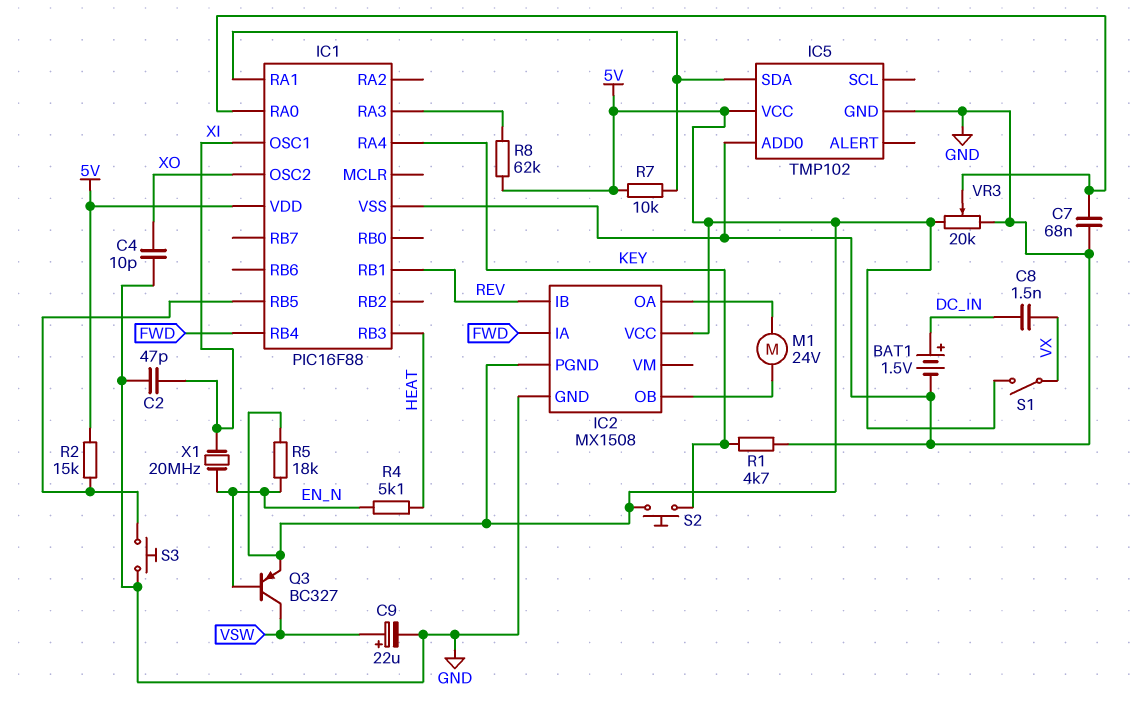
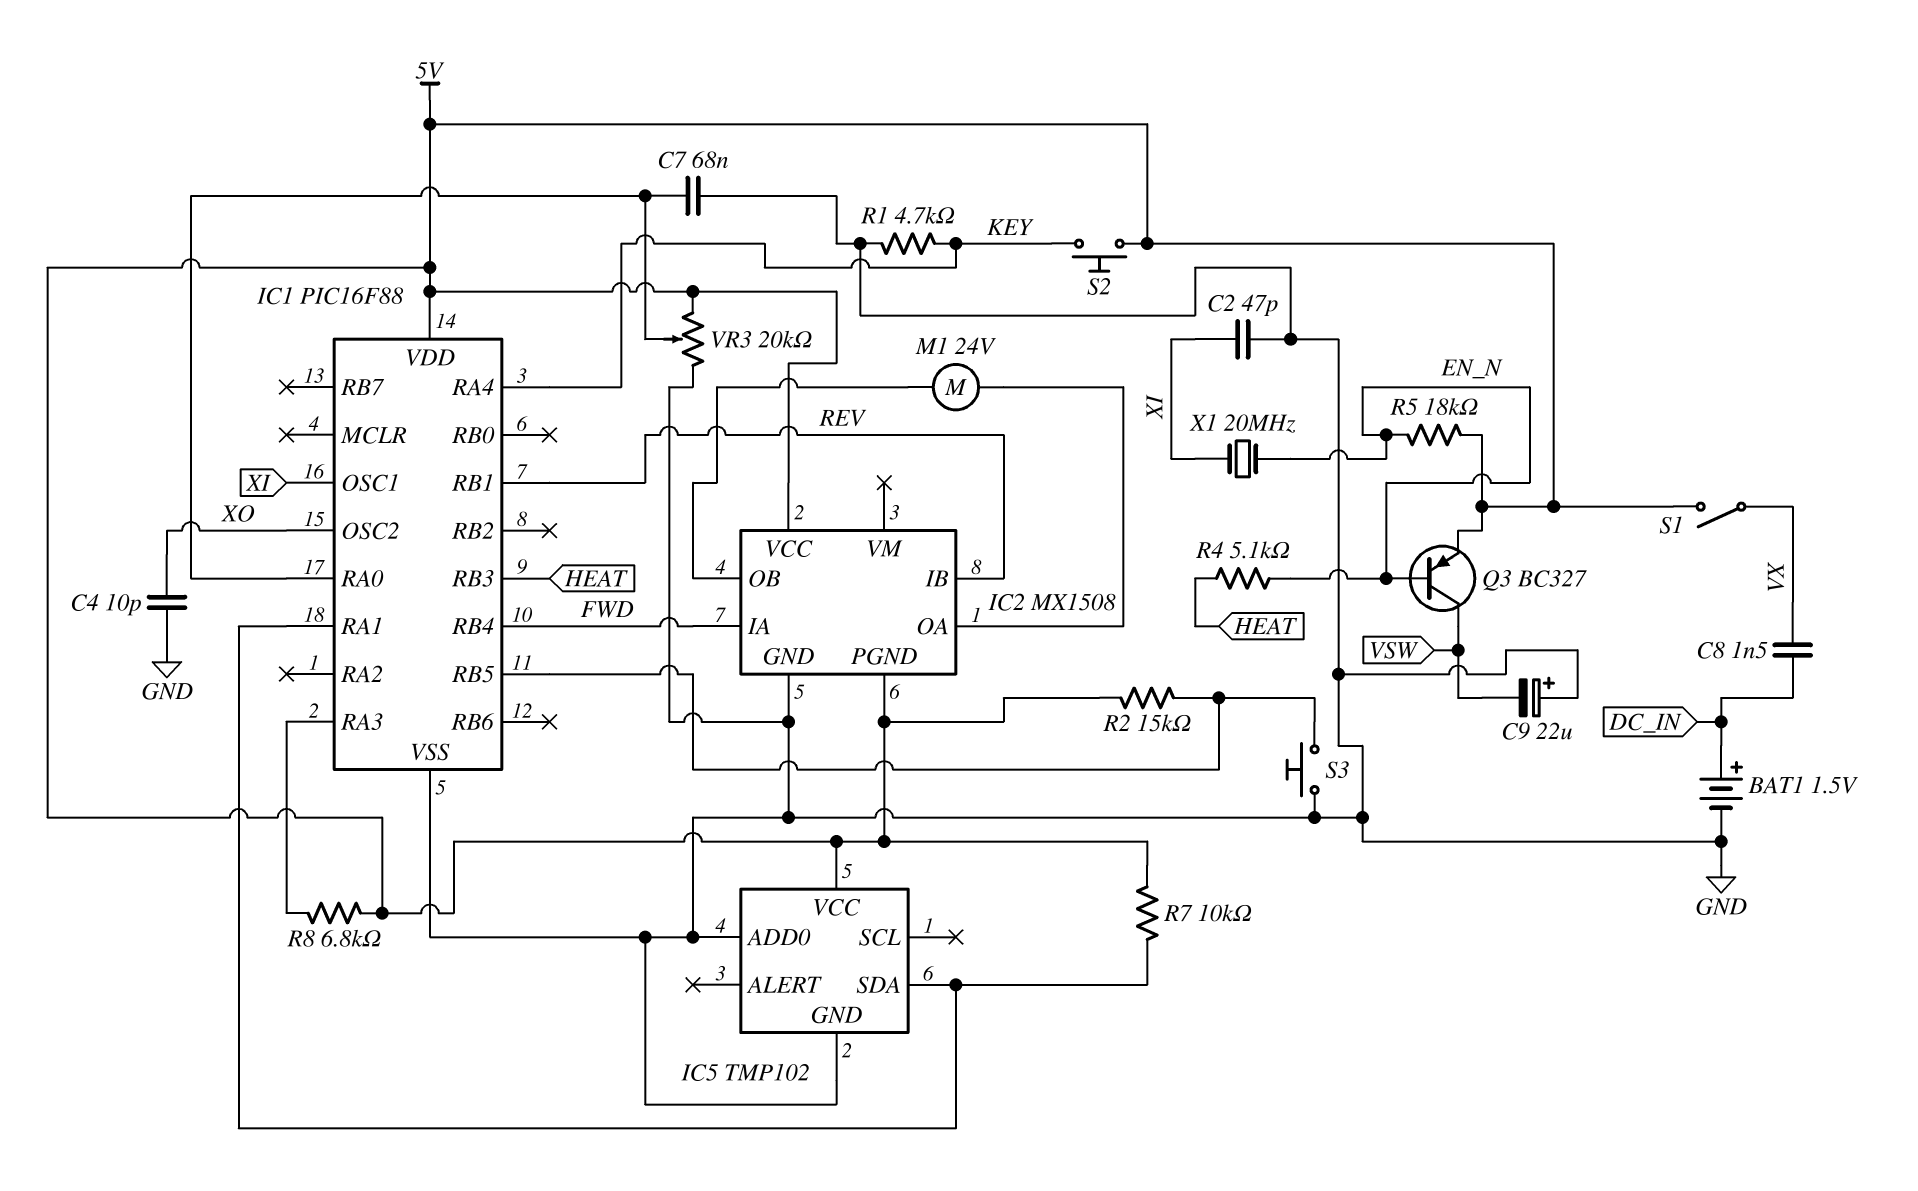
C9: 22uF (plus VSW, minus GND) -> 22uF (plus GND, minus VSW)
R8: 62k (5V, IC1/RA3) -> 6.8k (5V, IC1/RA3)

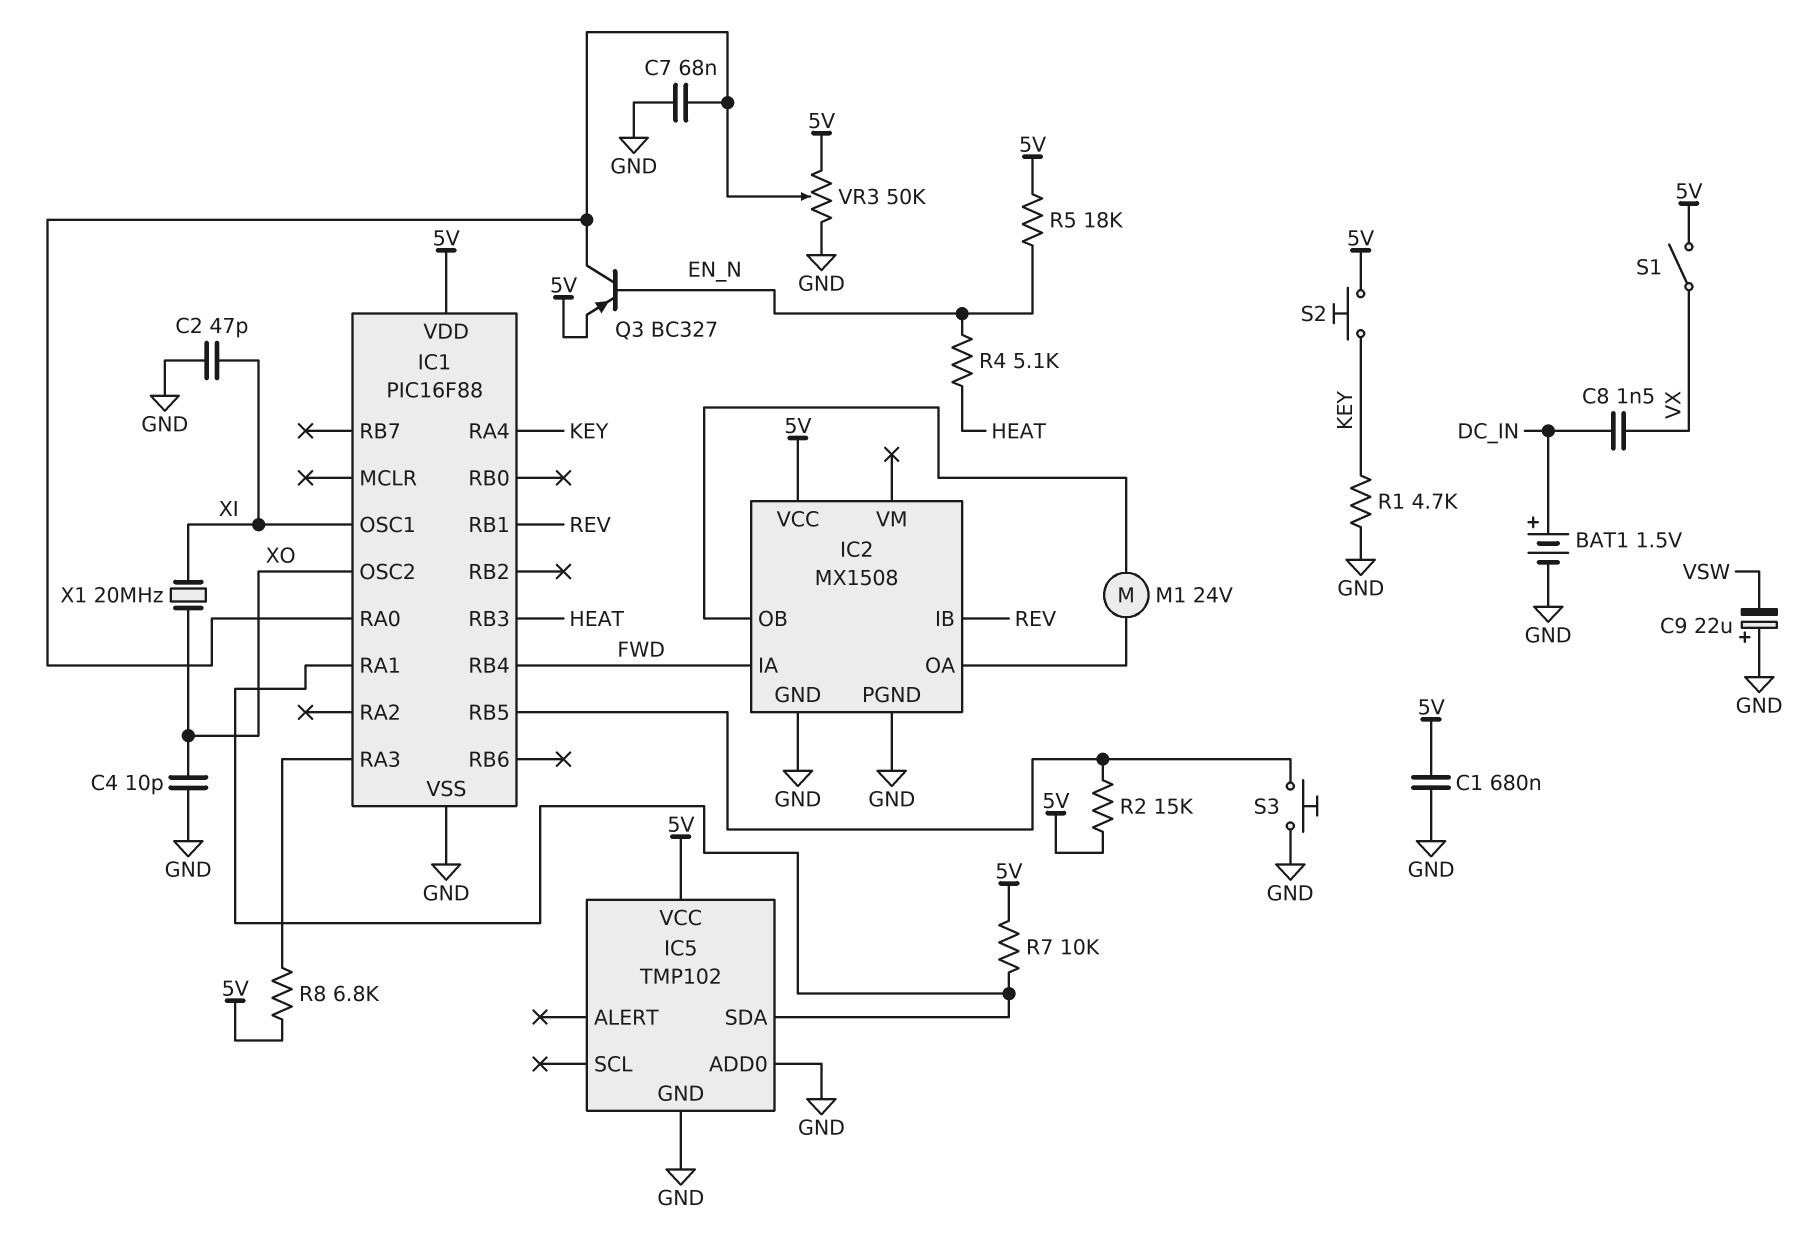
C1: none -> 680nF (5V, GND)
IC2 pin PGND: 5V -> GND
Q3: PNP BC327 (B EN_N, C VSW, E 5V) -> PNP BC327 (B EN_N, C IC1/RA0, E 5V)
VR3: 20k (5V, GND, wiper IC1/RA0) -> 50k (5V, GND, wiper IC1/RA0)
X1: 20MHz (EN_N, XI) -> 20MHz (XI, XO)

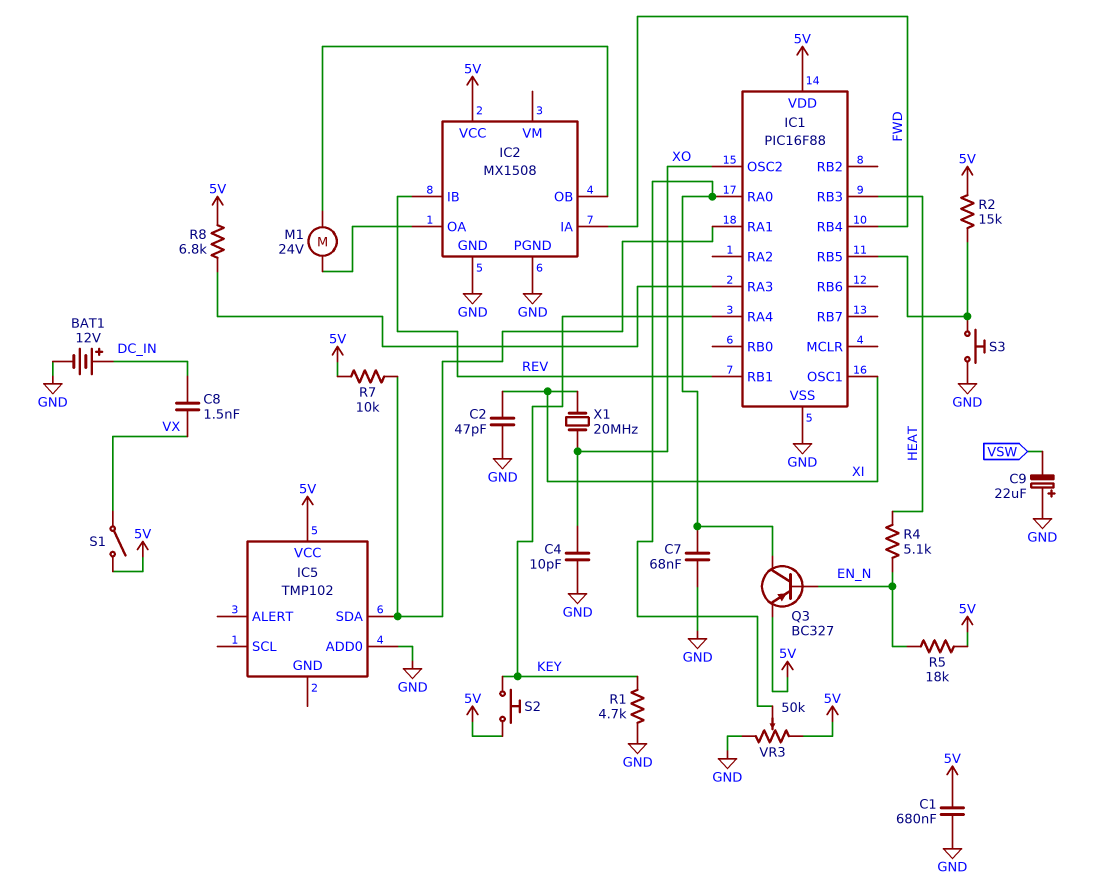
BAT1: 1.5V (plus DC_IN, minus GND) -> 12V (plus DC_IN, minus GND)
IC5 pin GND: GND -> none

